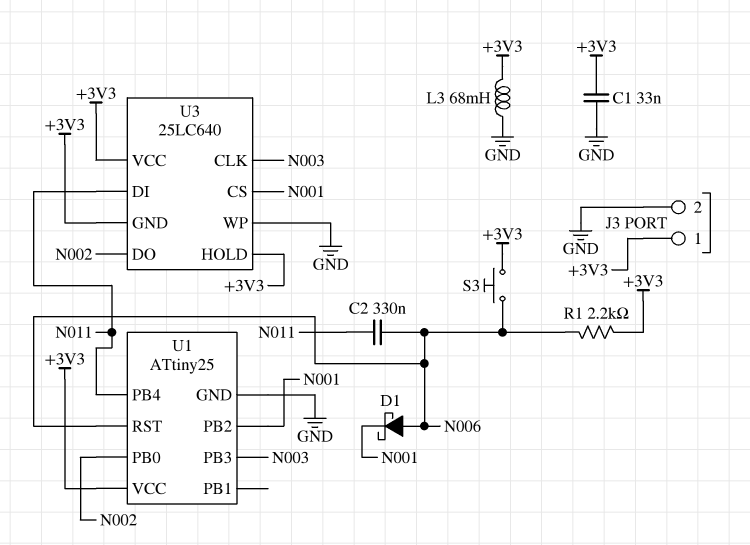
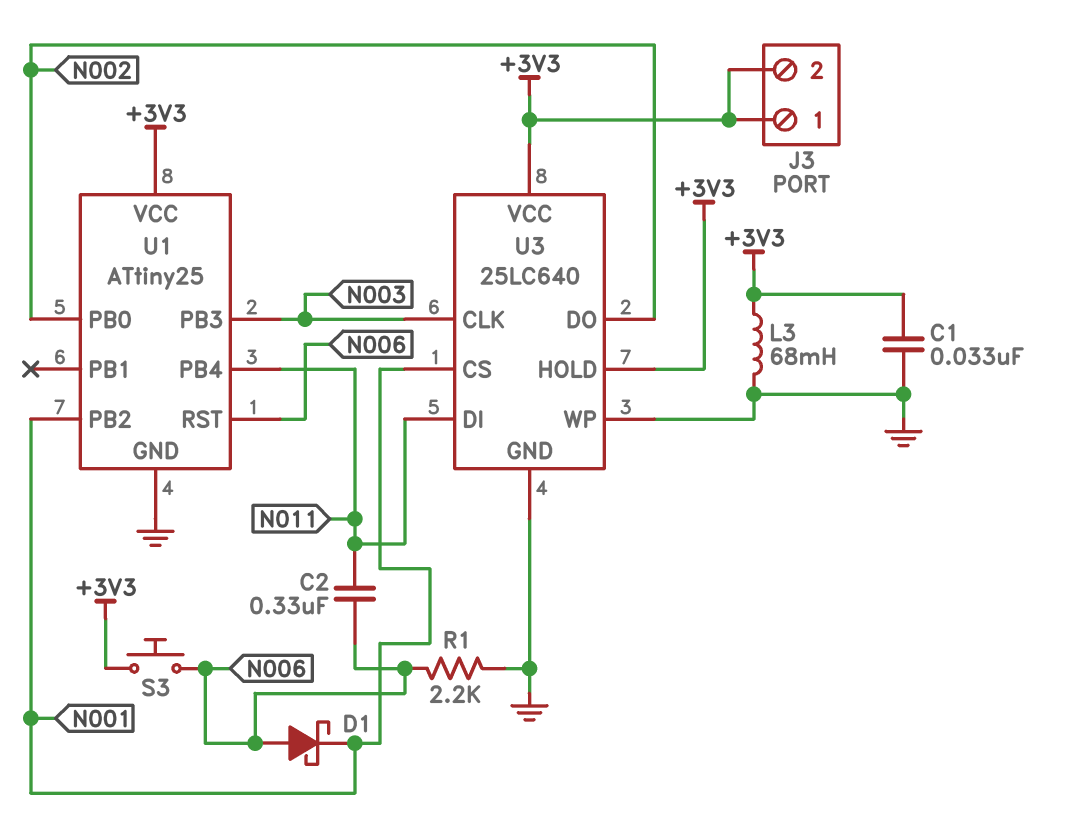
J3 pin 2: GND -> +3V3
R1: 2.2k (+3V3, N006) -> 2.2k (GND, N006)
U3 pin GND: +3V3 -> GND

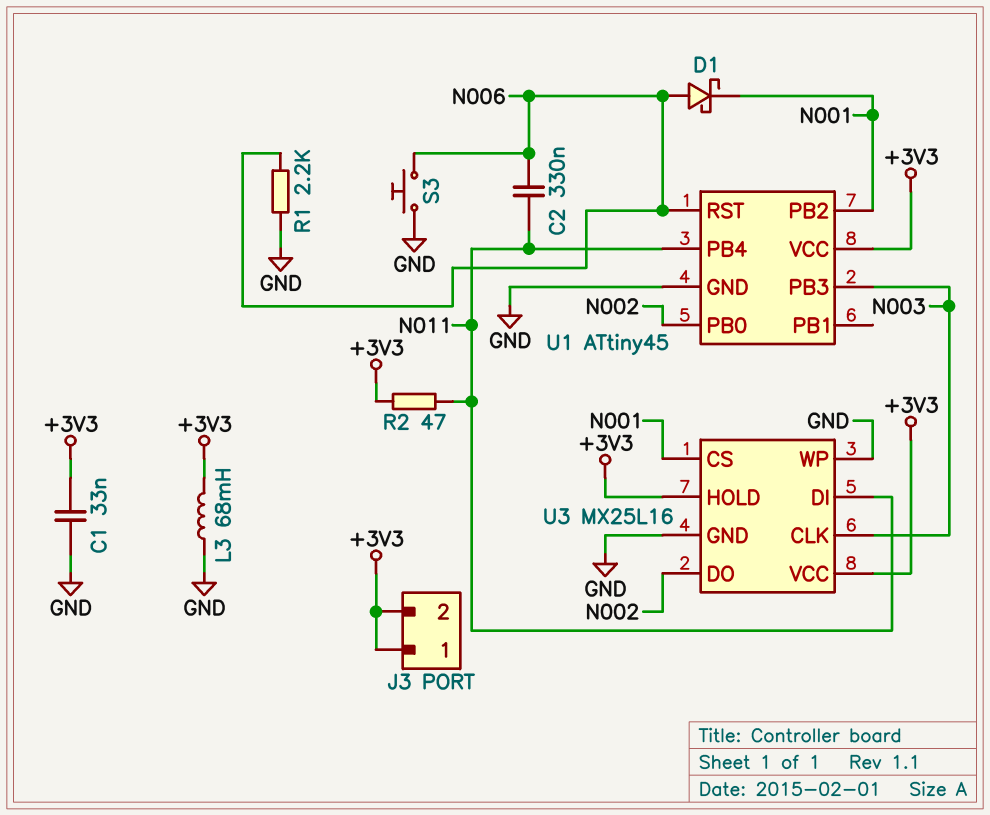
R2: none -> 47 (+3V3, N011)
S3: button (+3V3, N006) -> button (GND, N006)
U1: ATtiny25 -> ATtiny45
U3: 25LC640 -> MX25L16

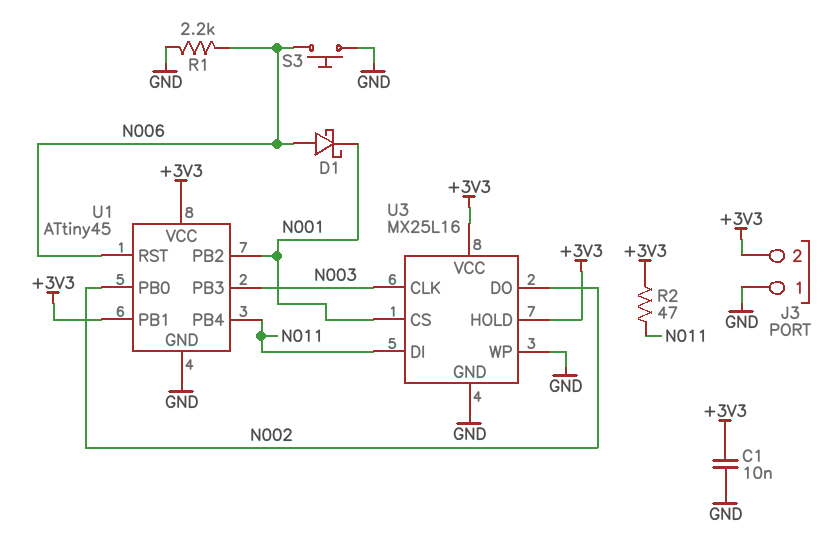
C1: 33nF (+3V3, GND) -> 10nF (+3V3, GND)
C2: 330nF (N006, N011) -> none
J3 pin 1: +3V3 -> GND
L3: 68mH (+3V3, GND) -> none
U1 pin PB1: none -> +3V3

